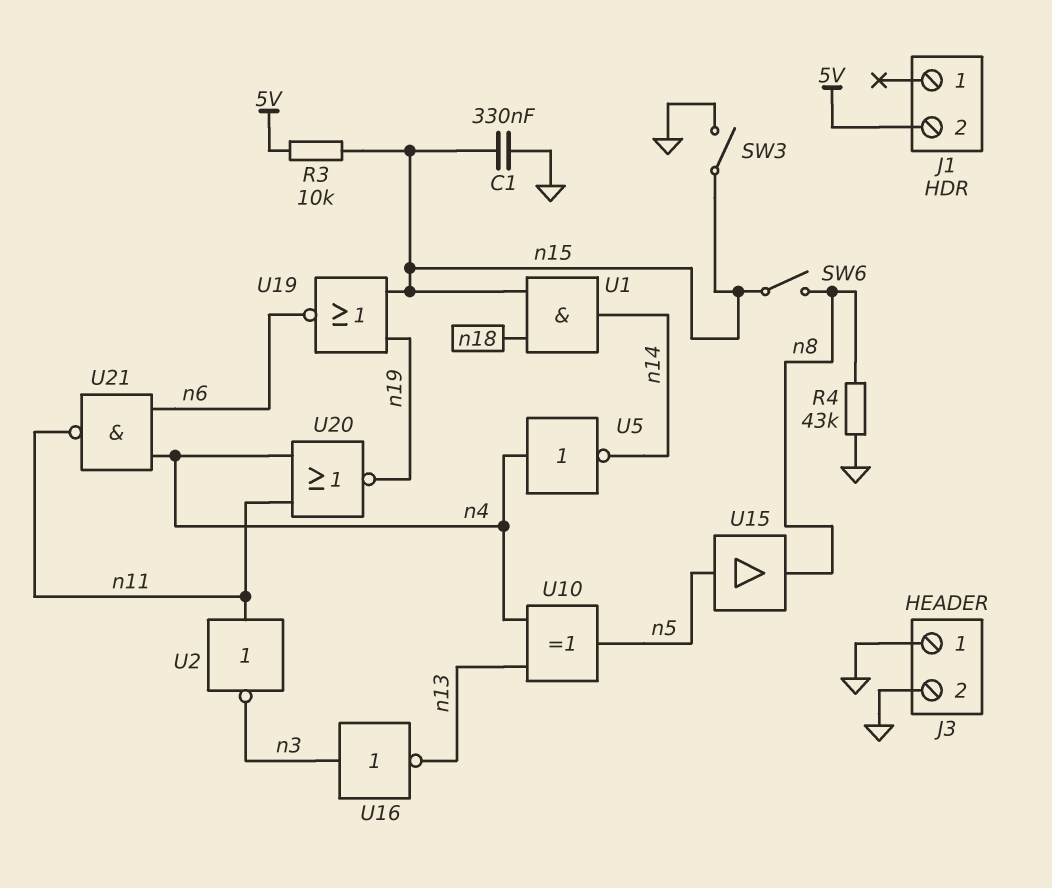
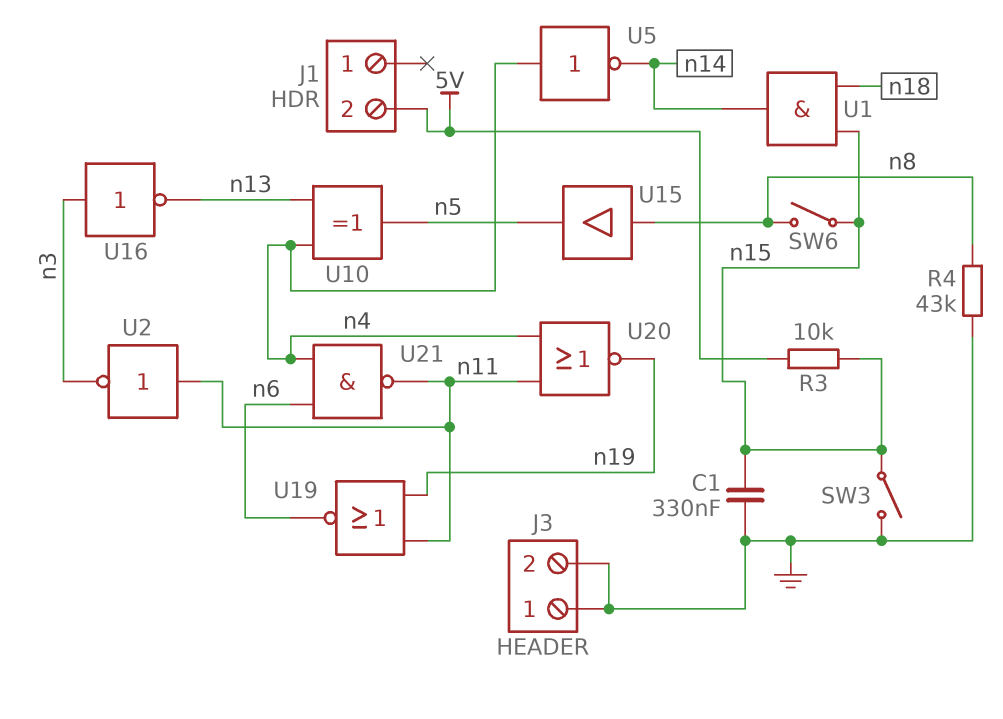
U15: buffer (in n5, out n8) -> buffer (in n8, out n5)
U19: NOR (in n15, in n19, out n6) -> NOR (in n11, in n19, out n6)

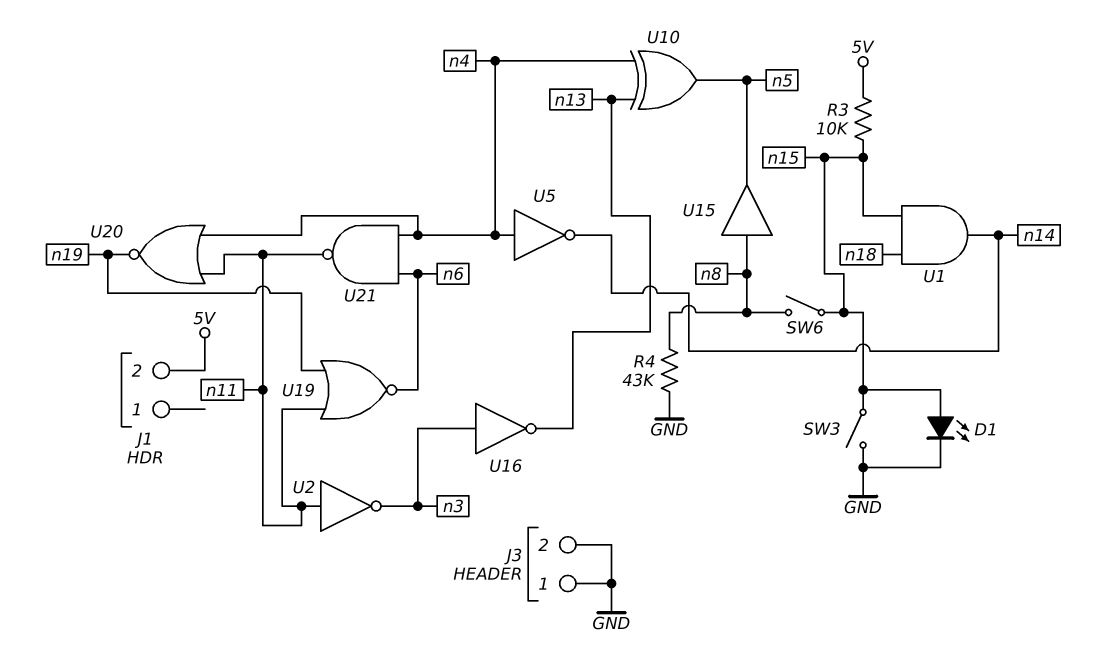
C1: 330nF (GND, n15) -> none
D1: none -> LED (A n15, K GND)

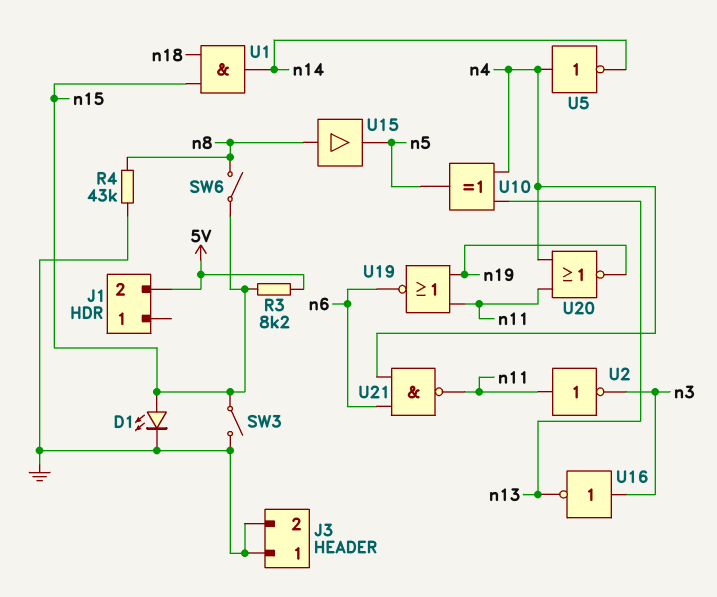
R3: 10k (5V, n15) -> 8.2k (5V, n15)

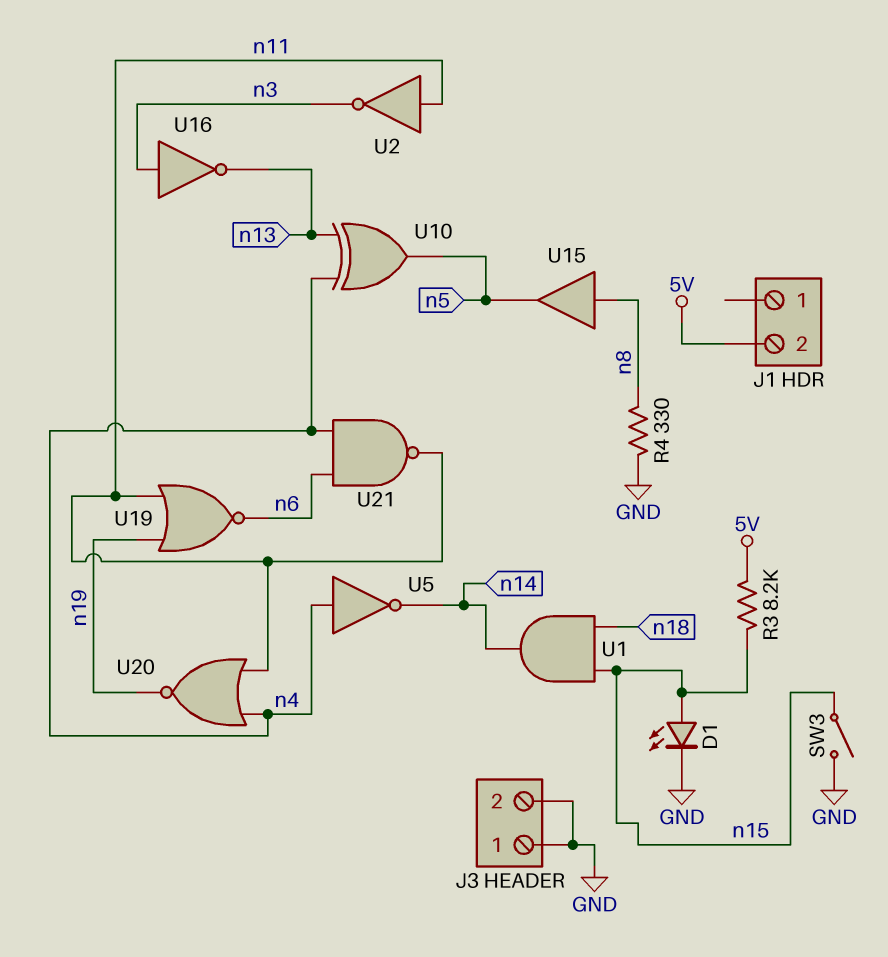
R4: 43k (GND, n8) -> 330 (GND, n8)
SW6: switch (n8, n15) -> none

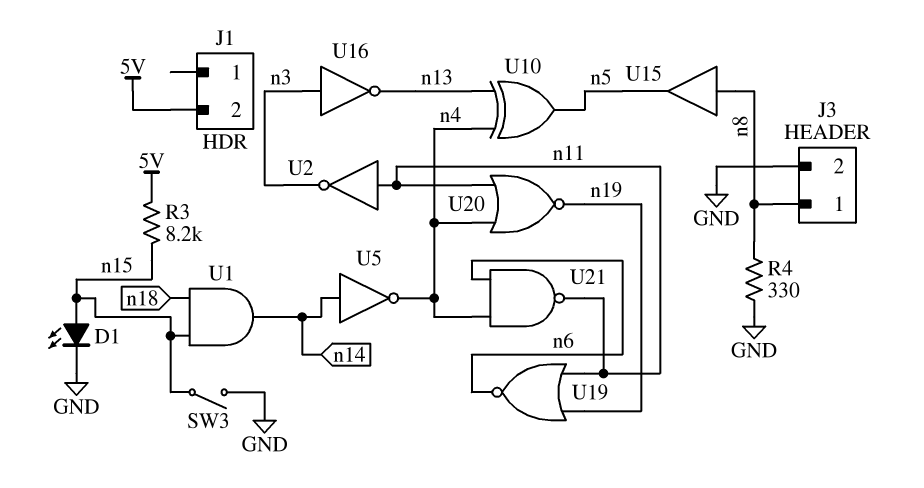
J3 pin 1: GND -> n8
U5: NOT (in n4, out n14) -> NOT (in n14, out n4)

